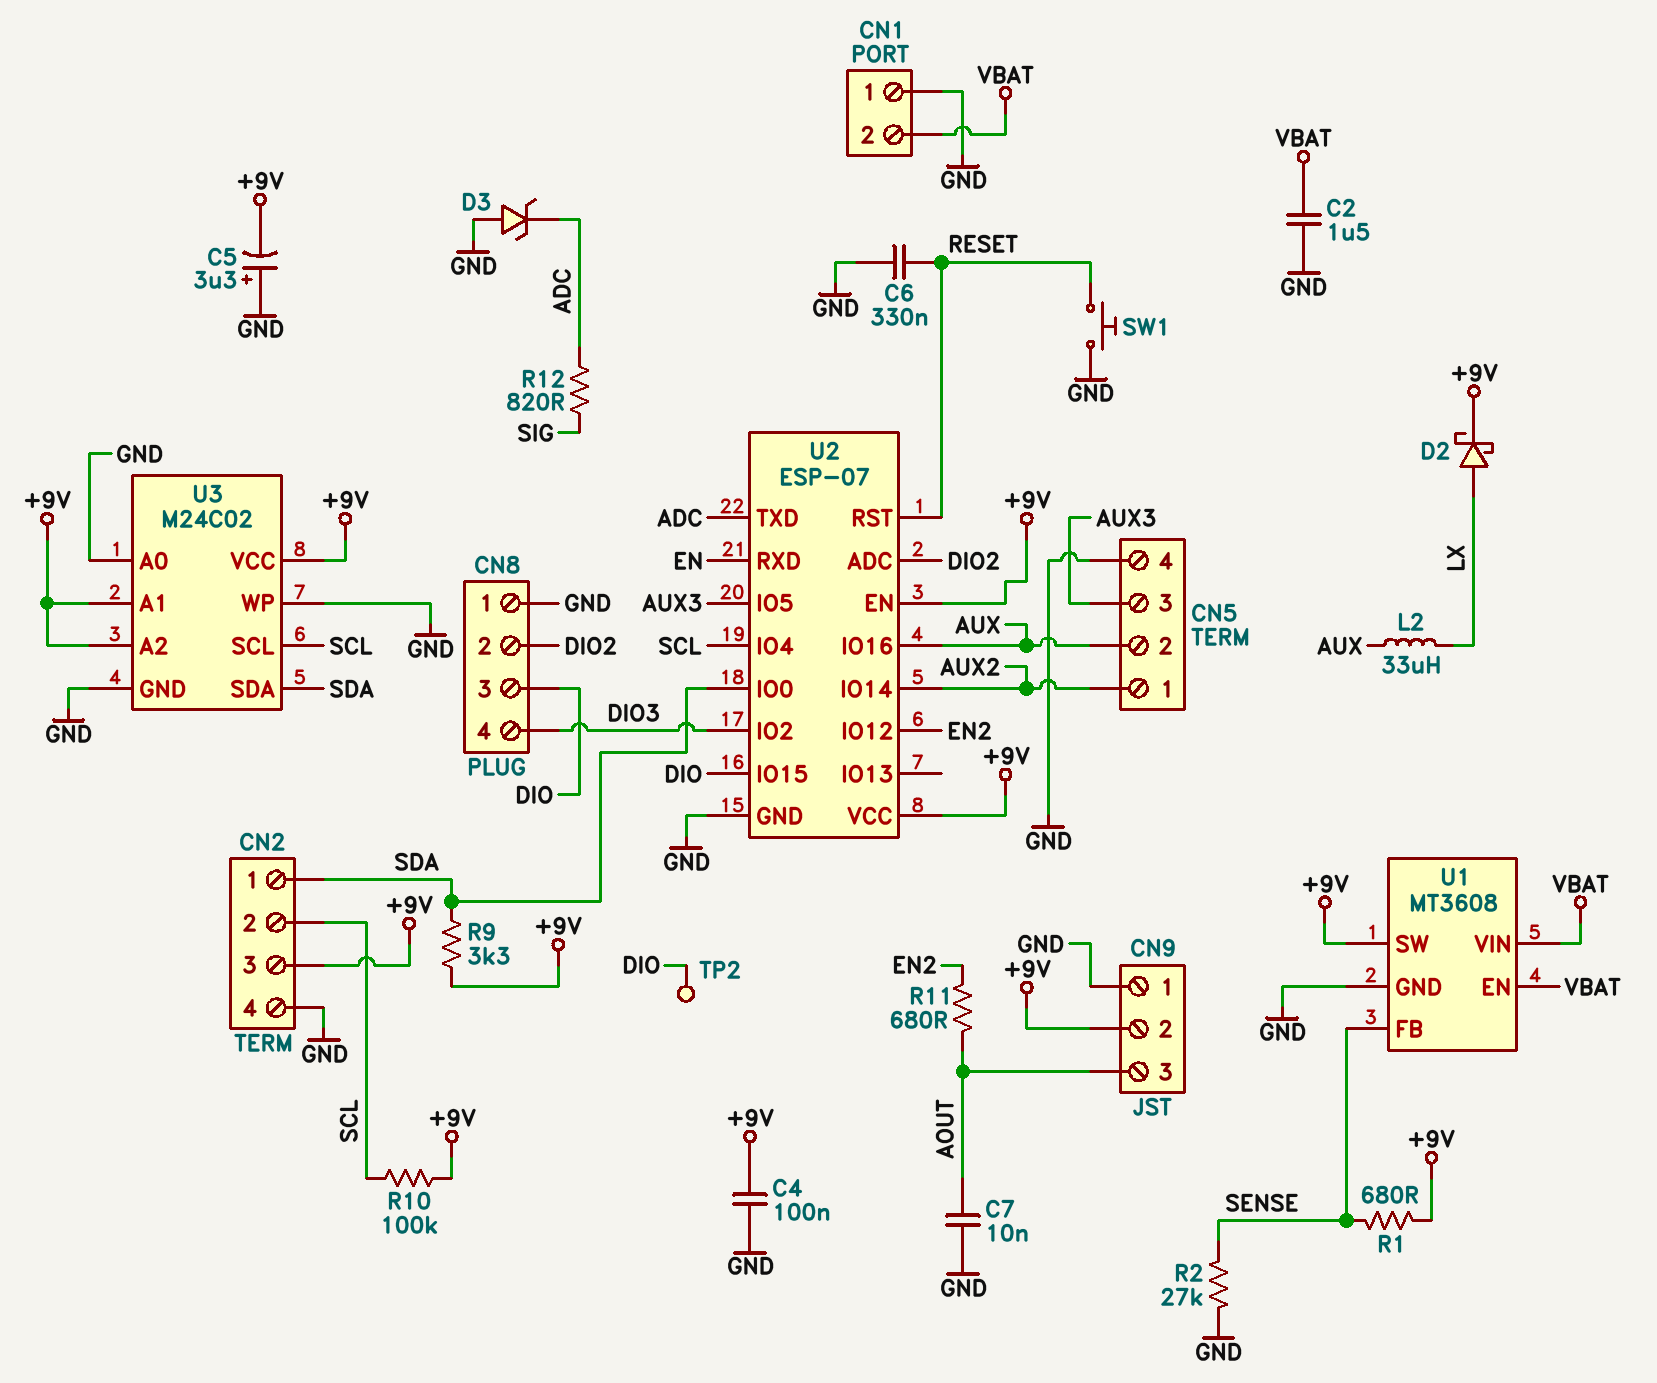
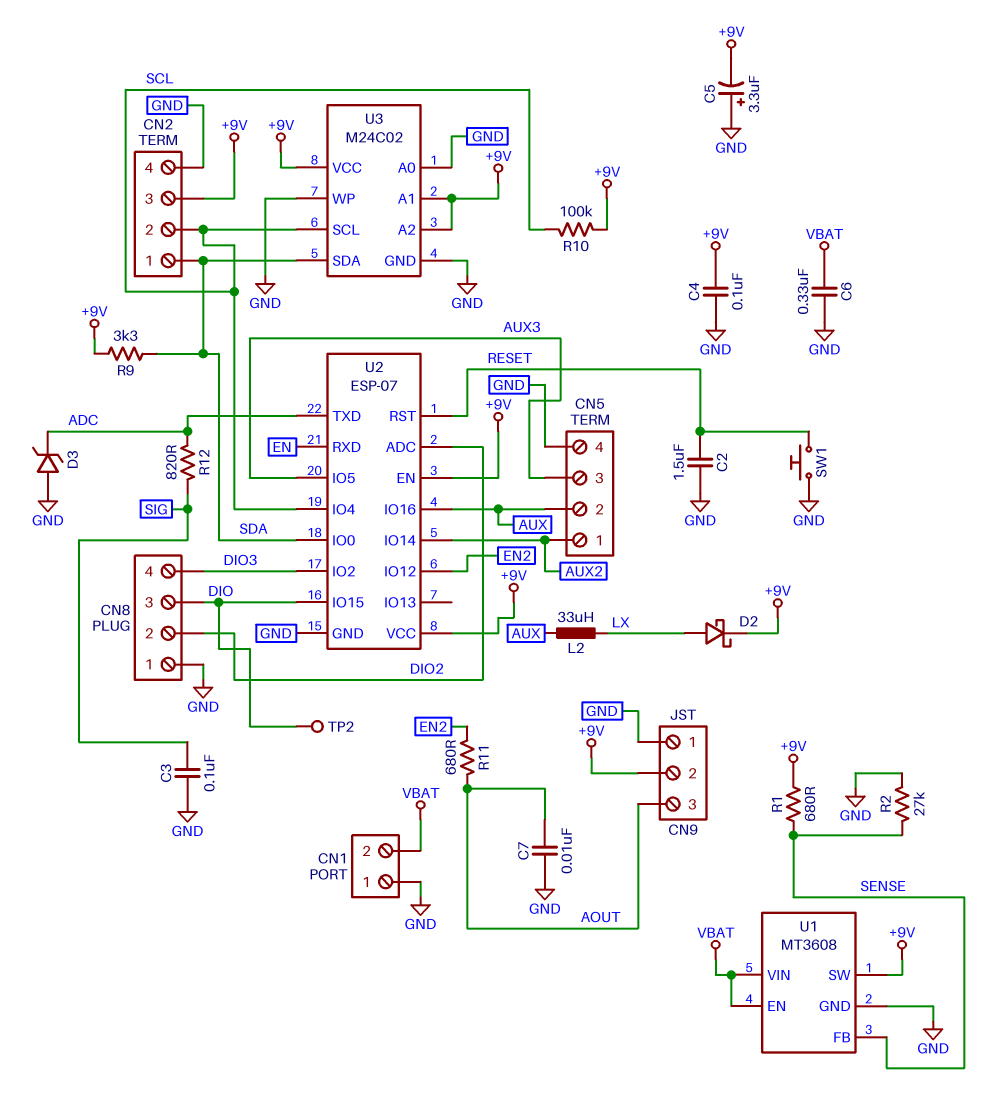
C2: 1.5uF (GND, VBAT) -> 1.5uF (GND, RESET)
C3: none -> 100nF (GND, SIG)
C6: 330nF (GND, RESET) -> 330nF (GND, VBAT)

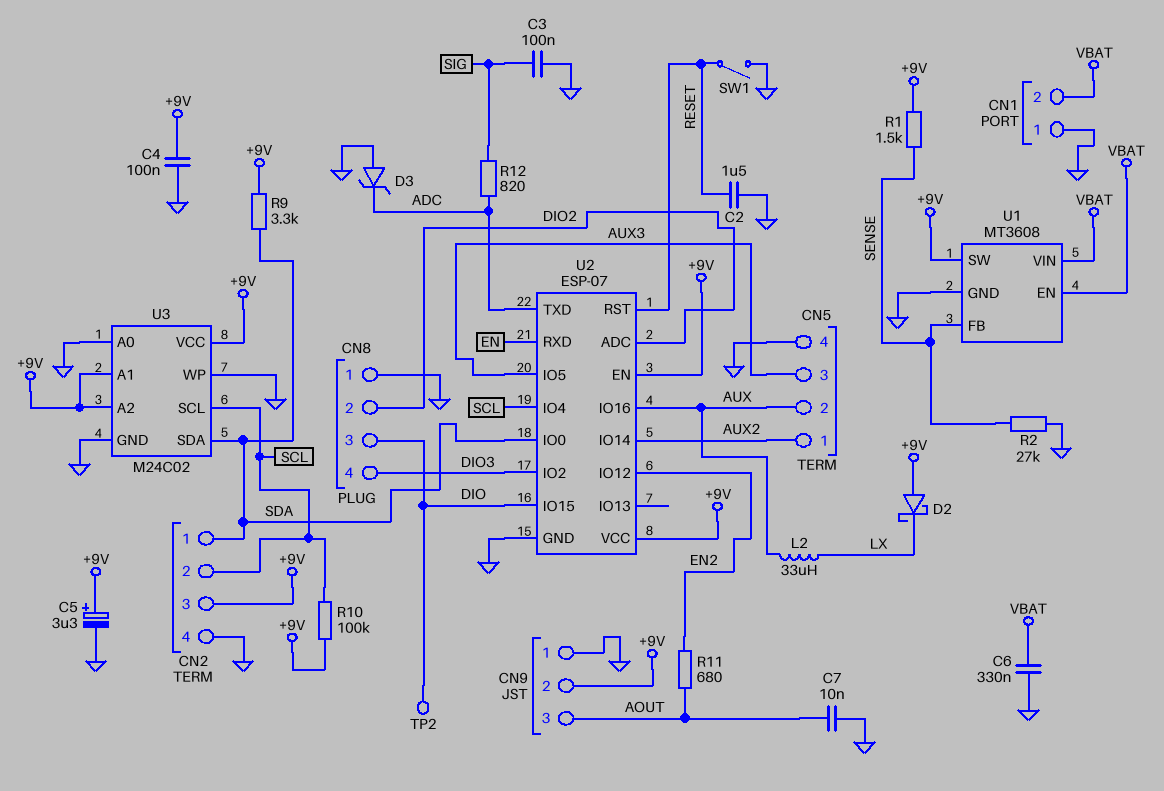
C5: 3.3uF (plus GND, minus +9V) -> 3.3uF (plus +9V, minus GND)
D2: schottky (A LX, K +9V) -> schottky (A +9V, K LX)
R1: 680 (+9V, SENSE) -> 1.5k (+9V, SENSE)
SW1: button (GND, RESET) -> switch (GND, RESET)

